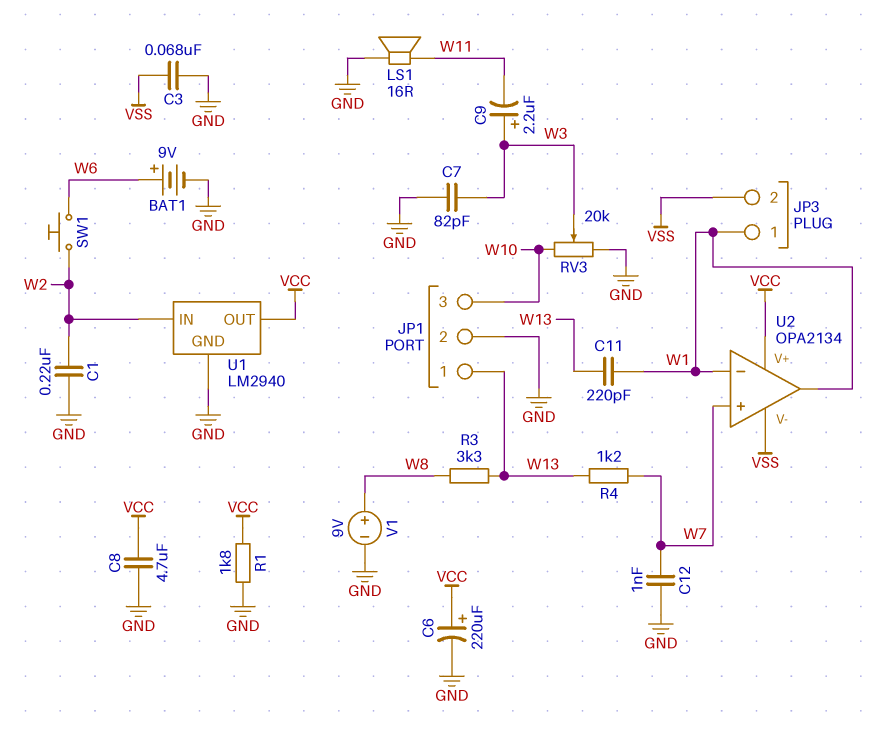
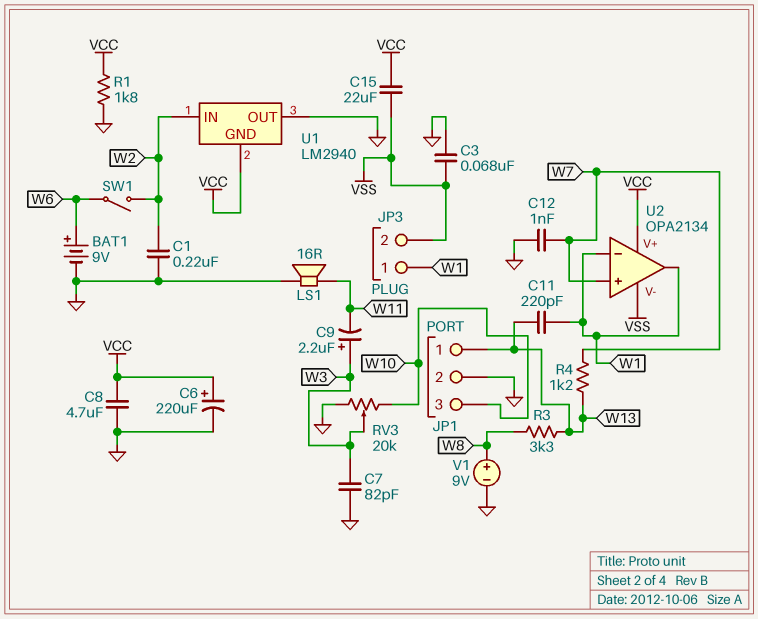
C15: none -> 22uF (VCC, VSS)
SW1: button (W2, W6) -> switch (W2, W6)
U1 pin GND: GND -> VCC
U1 pin OUT: VCC -> GND

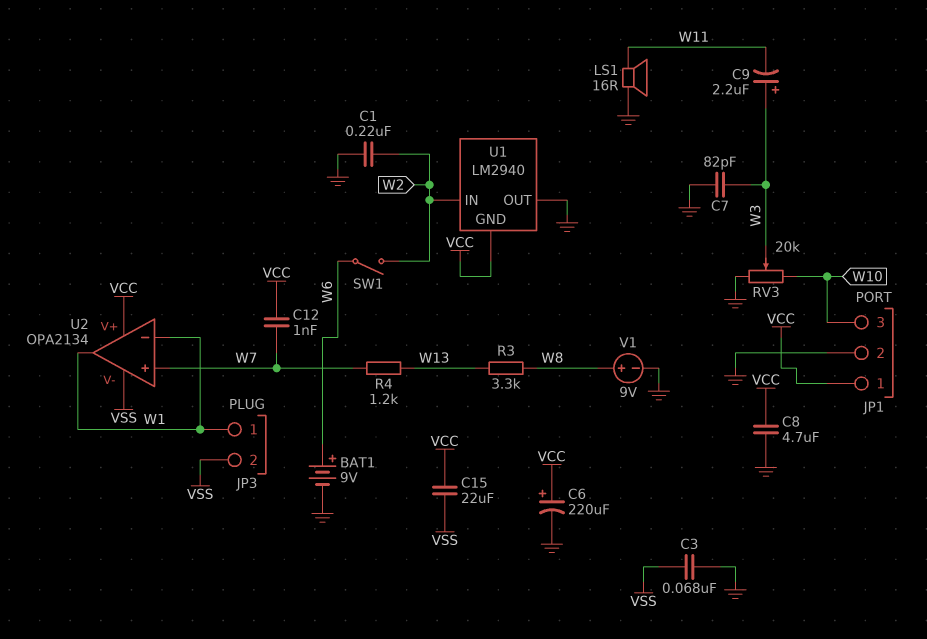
C11: 220pF (W1, W13) -> none
C12: 1nF (GND, W7) -> 1nF (VCC, W7)
JP1 pin 1: W13 -> VCC
R1: 1.8k (GND, VCC) -> none

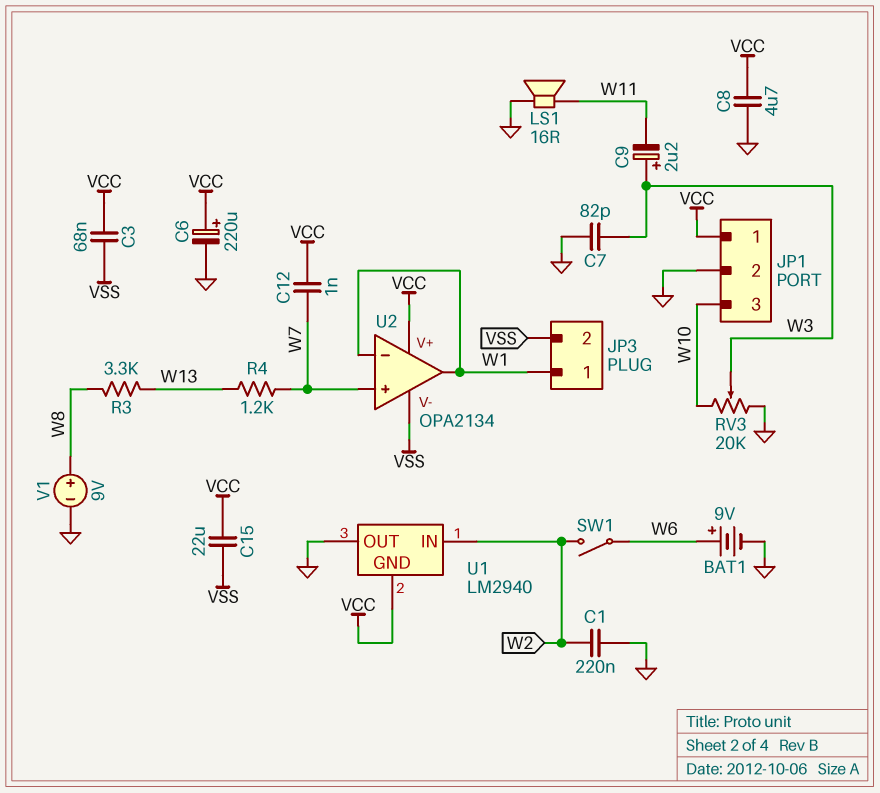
C3: 68nF (GND, VSS) -> 68nF (VCC, VSS)

